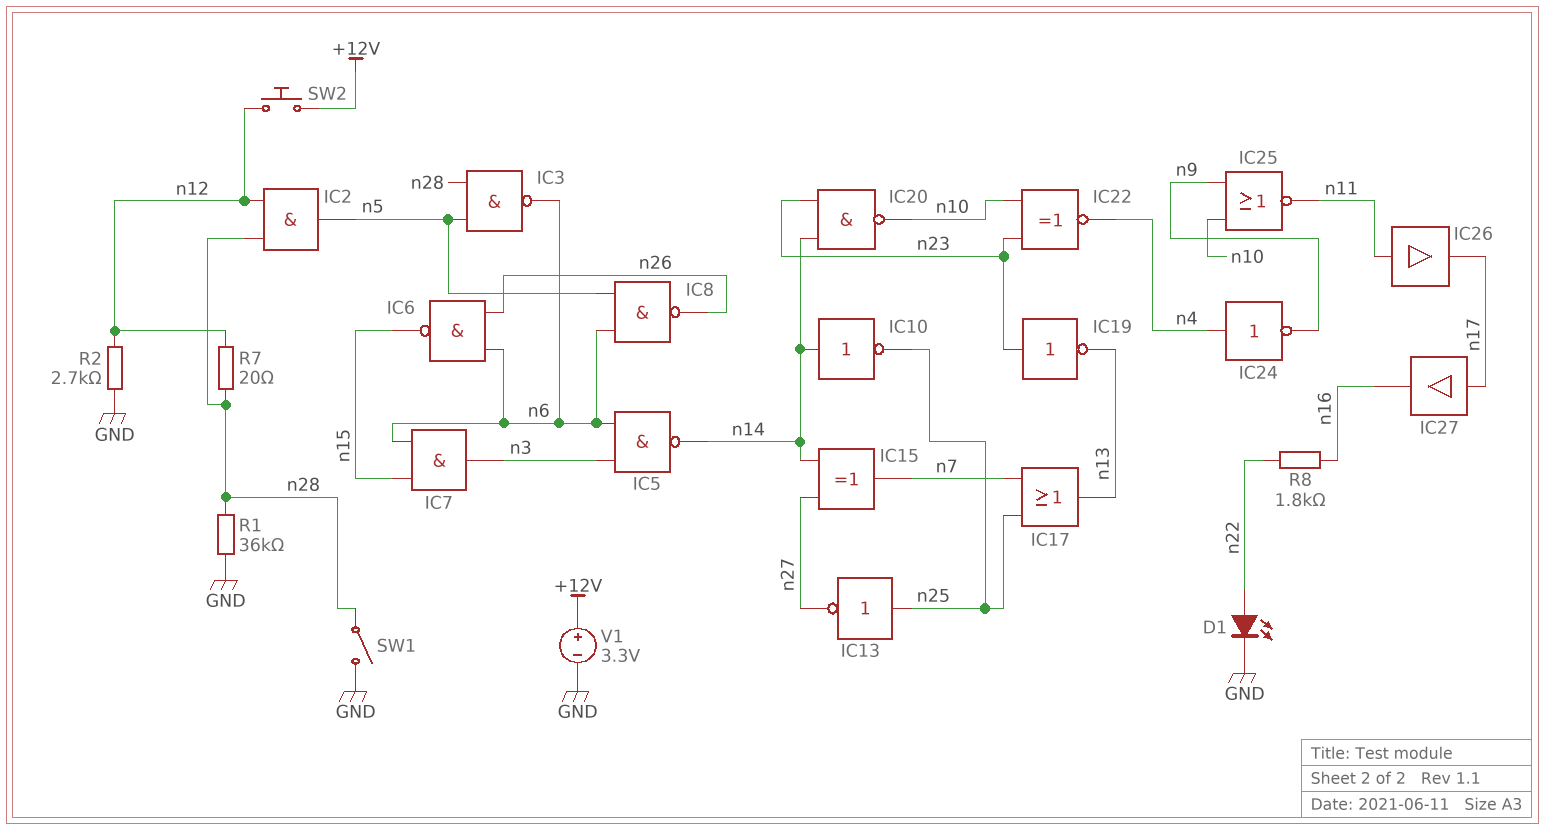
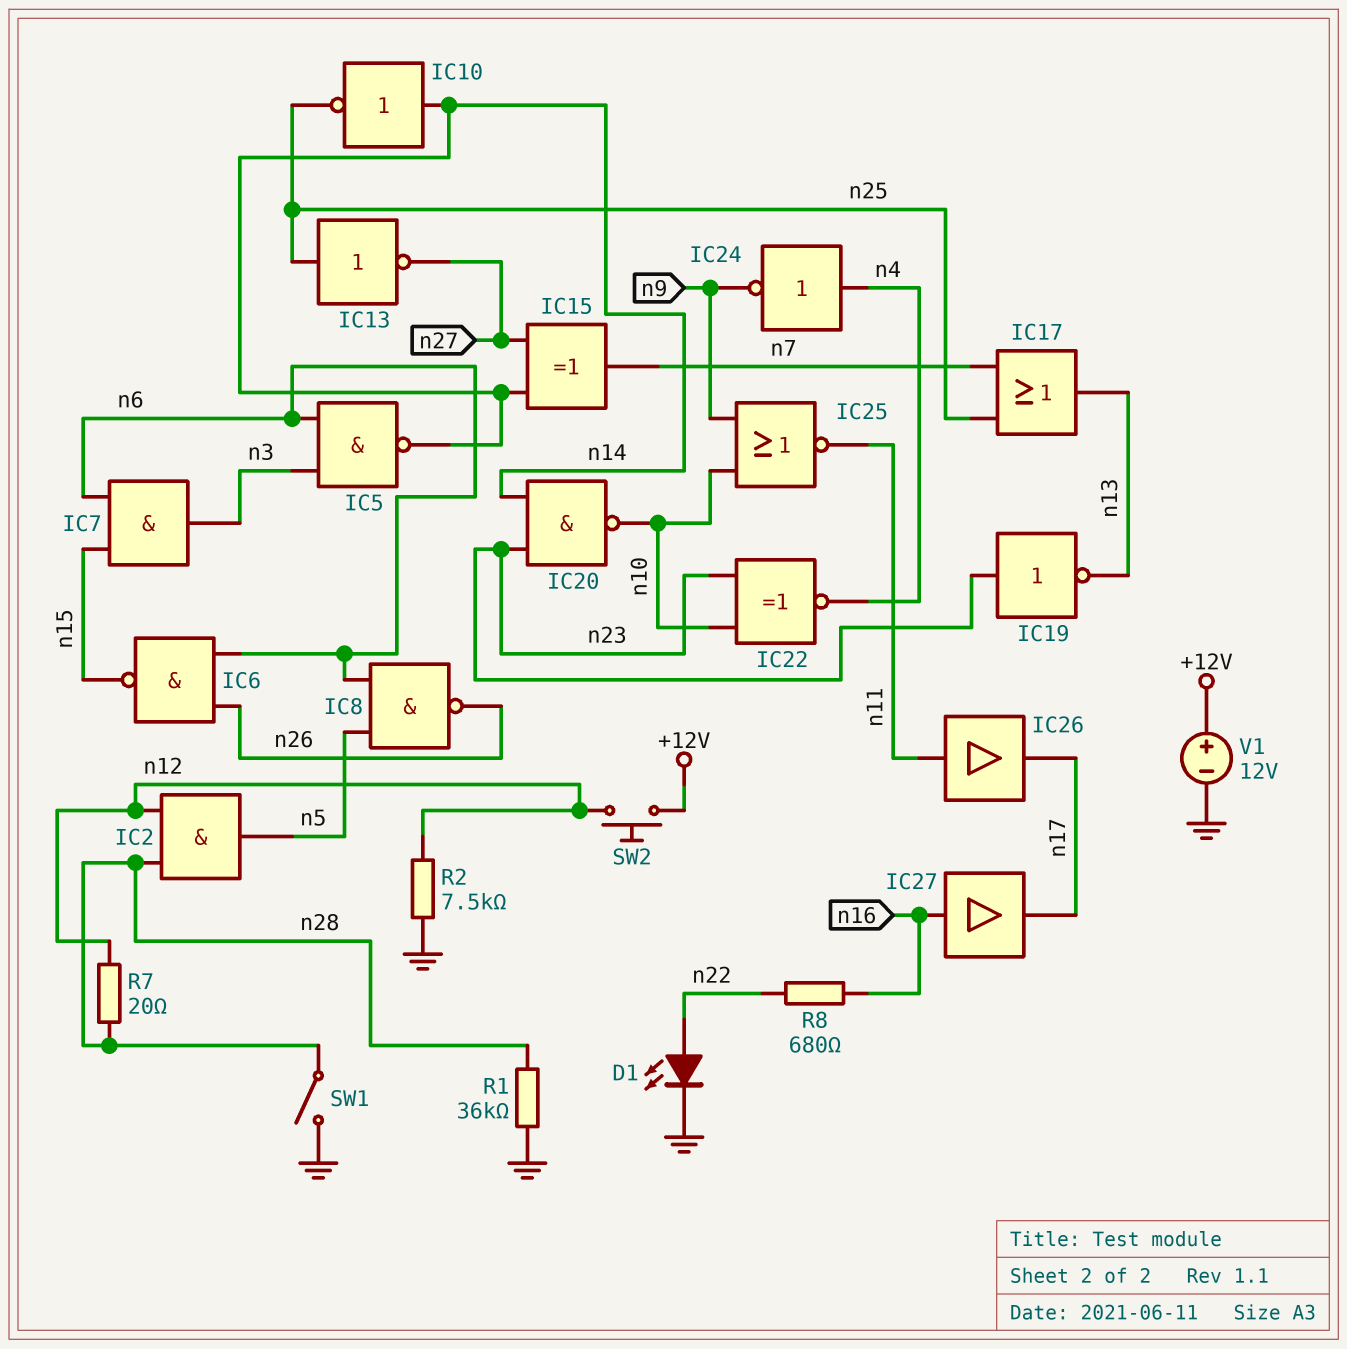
IC3: NAND (in n5, in n28, out n6) -> none
IC27: buffer (in n17, out n16) -> buffer (in n16, out n17)
R2: 2.7k (GND, n12) -> 7.5k (GND, n12)
R8: 1.8k (n16, n22) -> 680 (n16, n22)
V1: 3.3V (plus +12V, minus GND) -> 12V (plus +12V, minus GND)

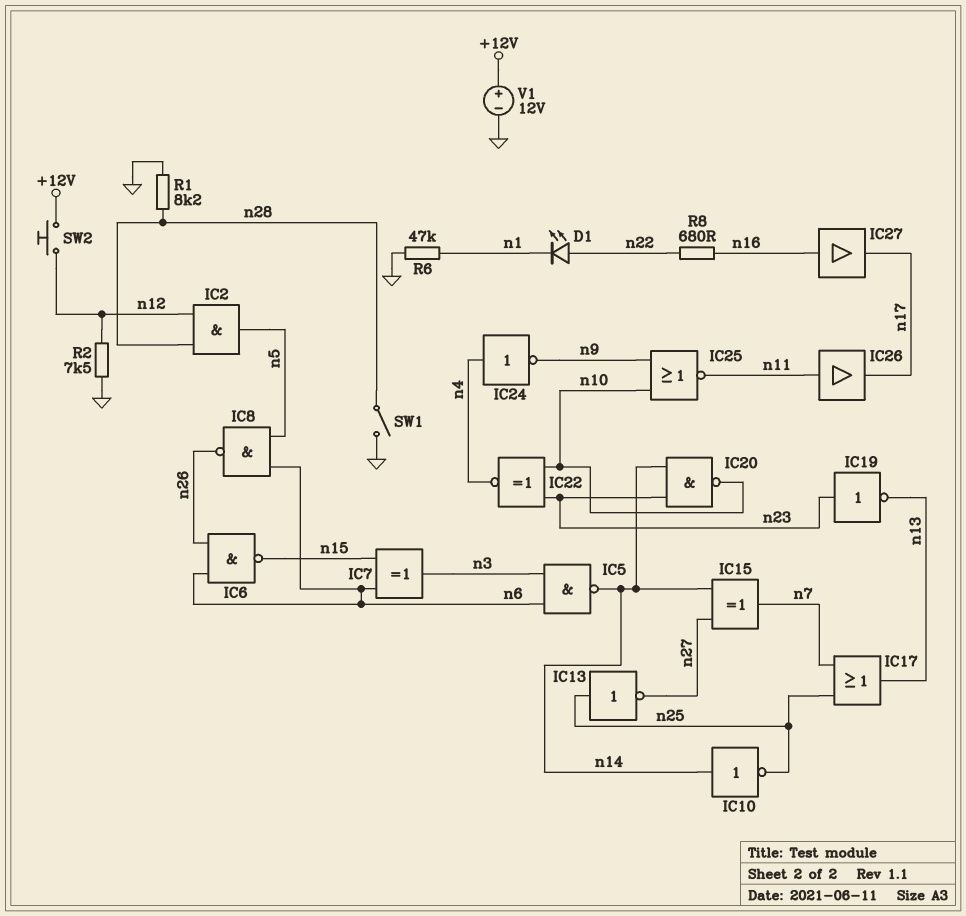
D1: LED (A n22, K GND) -> LED (A n22, K n1)
IC7: AND (in n6, in n15, out n3) -> XOR (in n6, in n15, out n3)
R1: 36k (GND, n28) -> 8.2k (GND, n28)
R6: none -> 47k (GND, n1)
R7: 20 (n12, n28) -> none

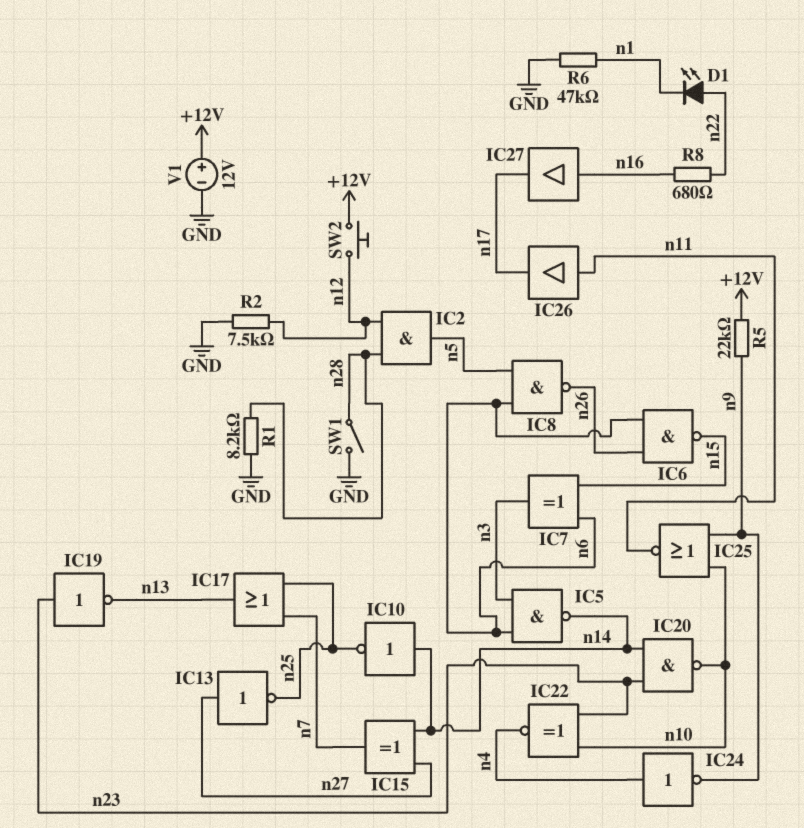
IC13: NOT (in n25, out n27) -> NOT (in n27, out n25)
R5: none -> 22k (+12V, n9)

